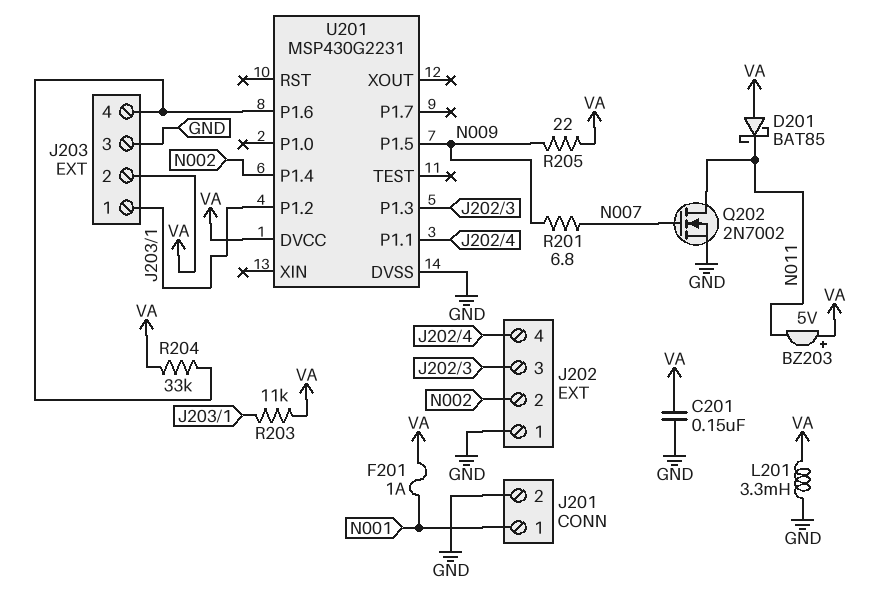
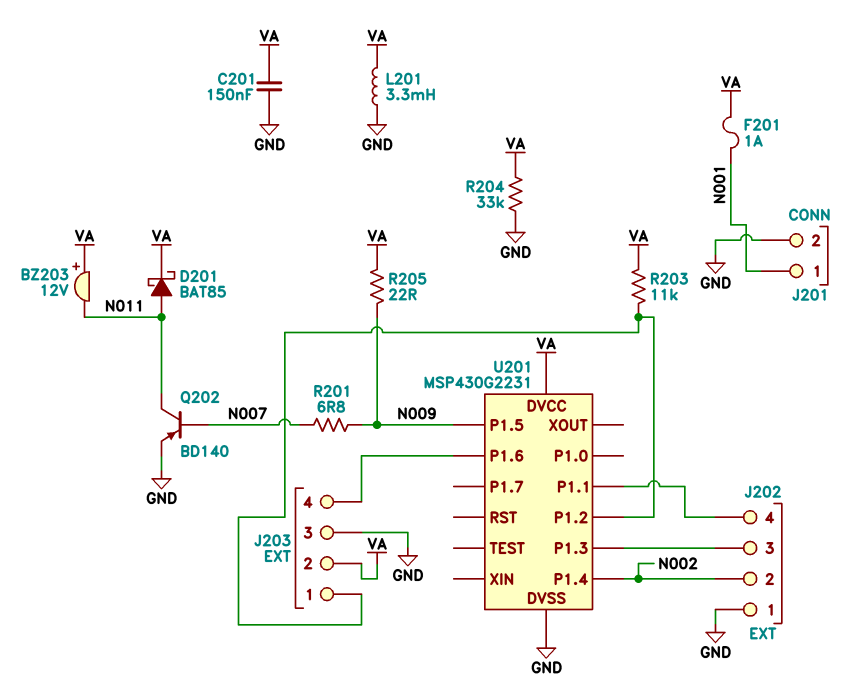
BZ203: buzzer 5V (plus VA, minus N011) -> buzzer 12V (plus VA, minus N011)
D201: schottky BAT85 (A VA, K N011) -> schottky BAT85 (A N011, K VA)
Q202: NMOS 2N7002 (G N007, D N011, S GND) -> PNP BD140 (B N007, C N011, E GND)
R204: 33k (J203/4, VA) -> 33k (GND, VA)

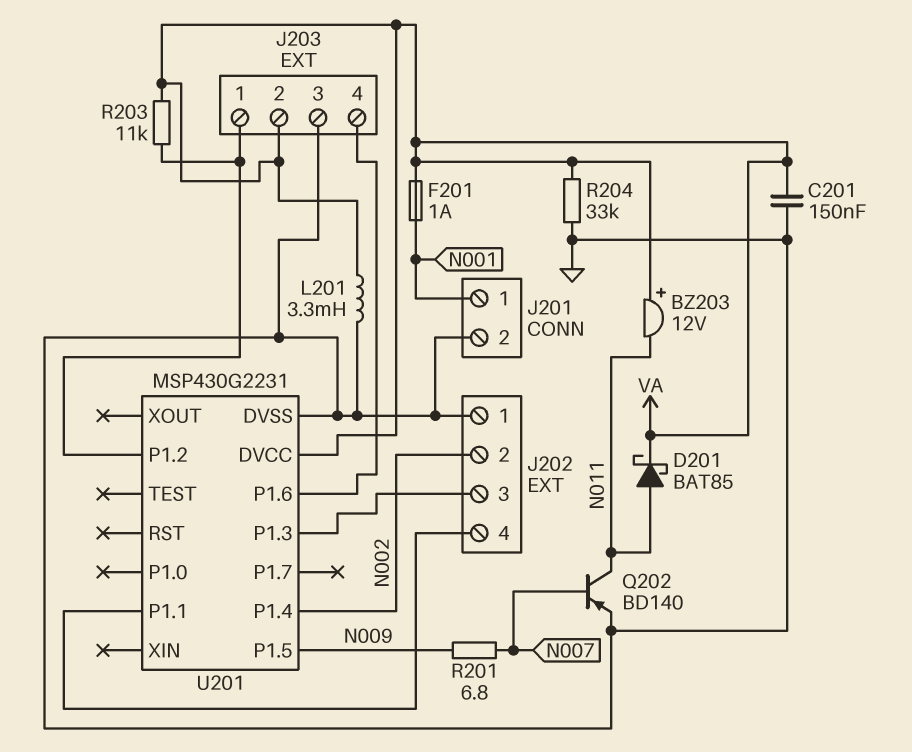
R205: 22 (N009, VA) -> none

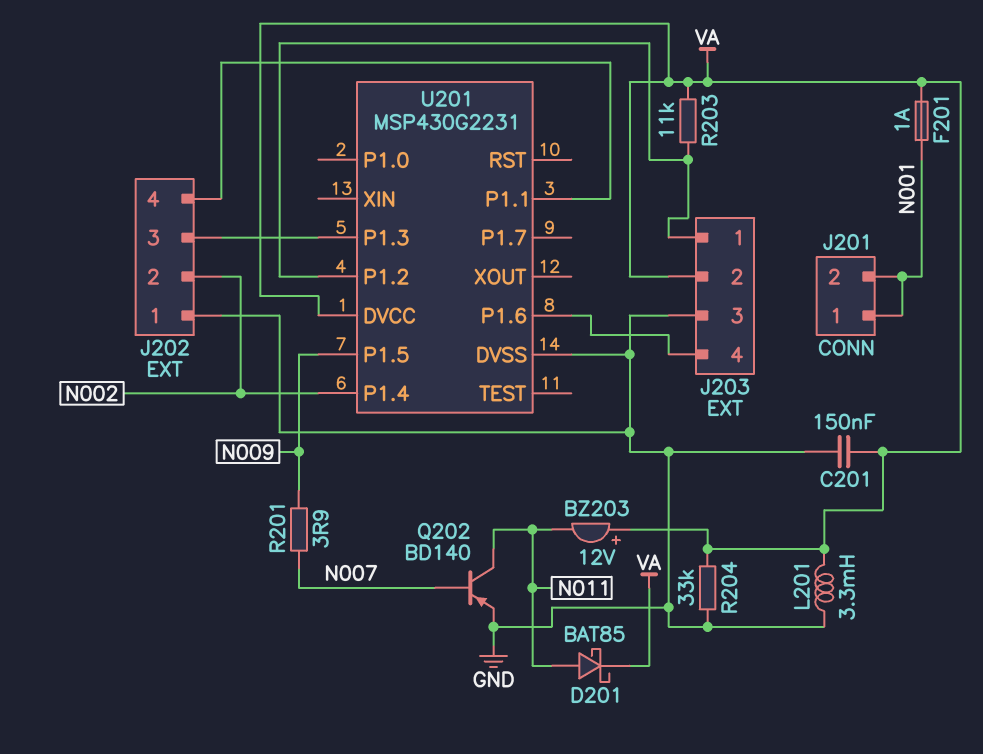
J201 pin 2: GND -> N001
R201: 6.8 (N007, N009) -> 3.9 (N007, N009)

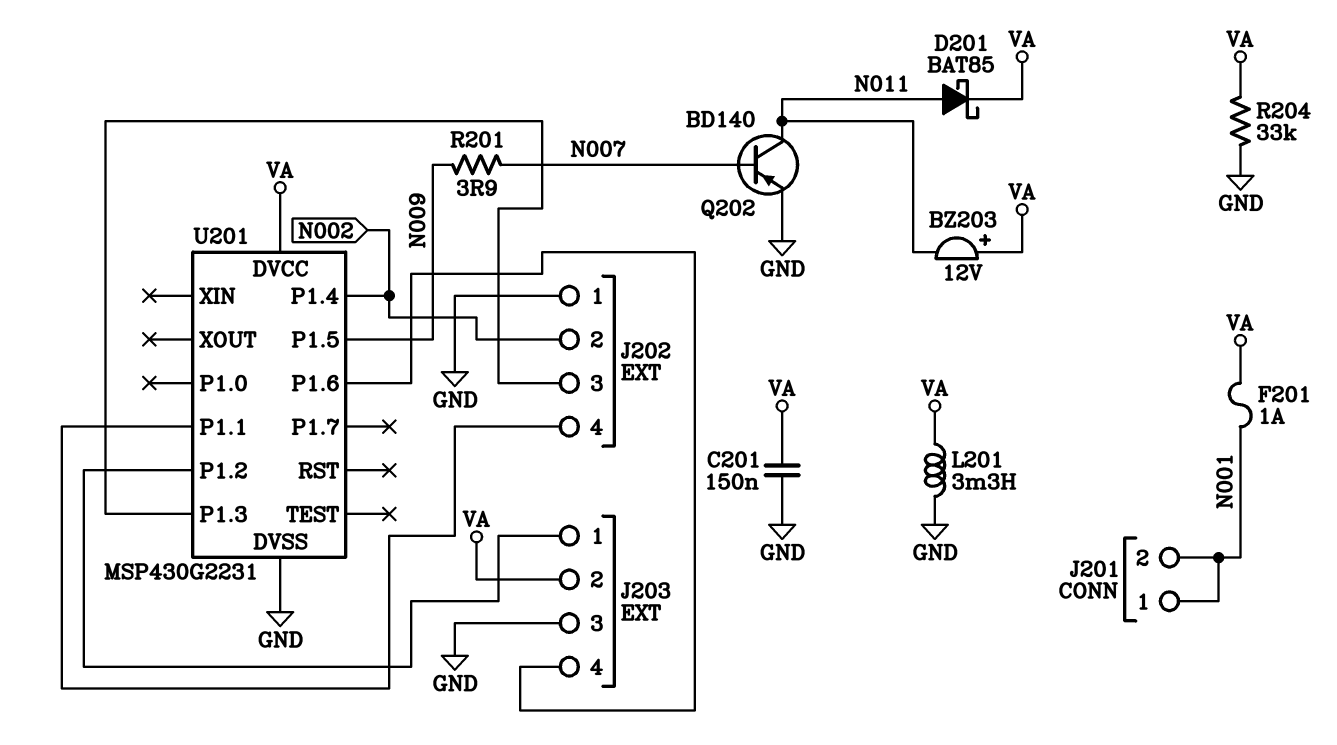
R203: 11k (J203/1, VA) -> none

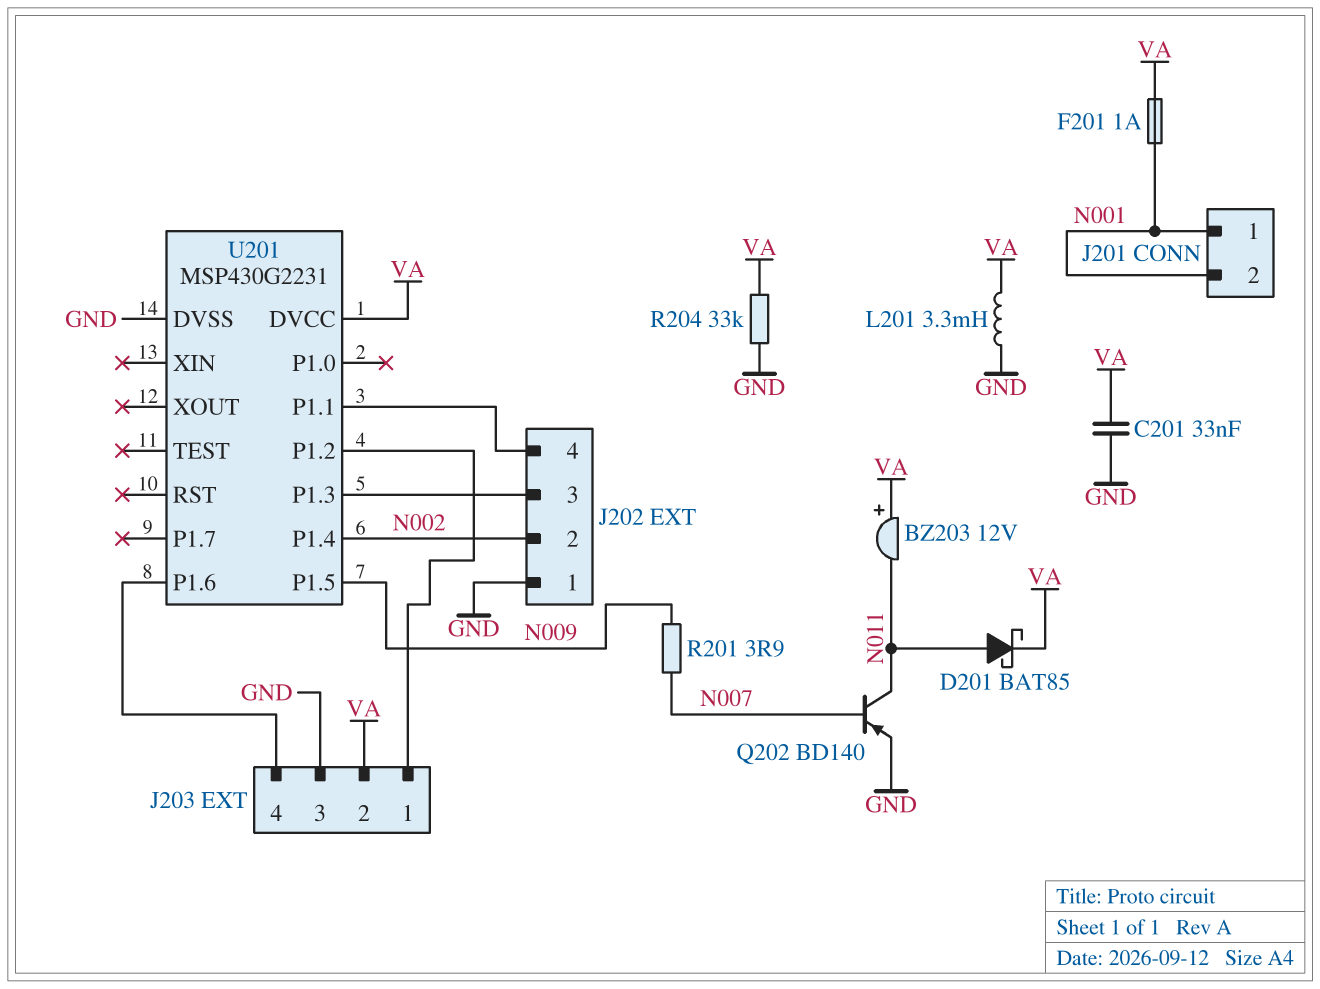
C201: 150nF (GND, VA) -> 33nF (GND, VA)

